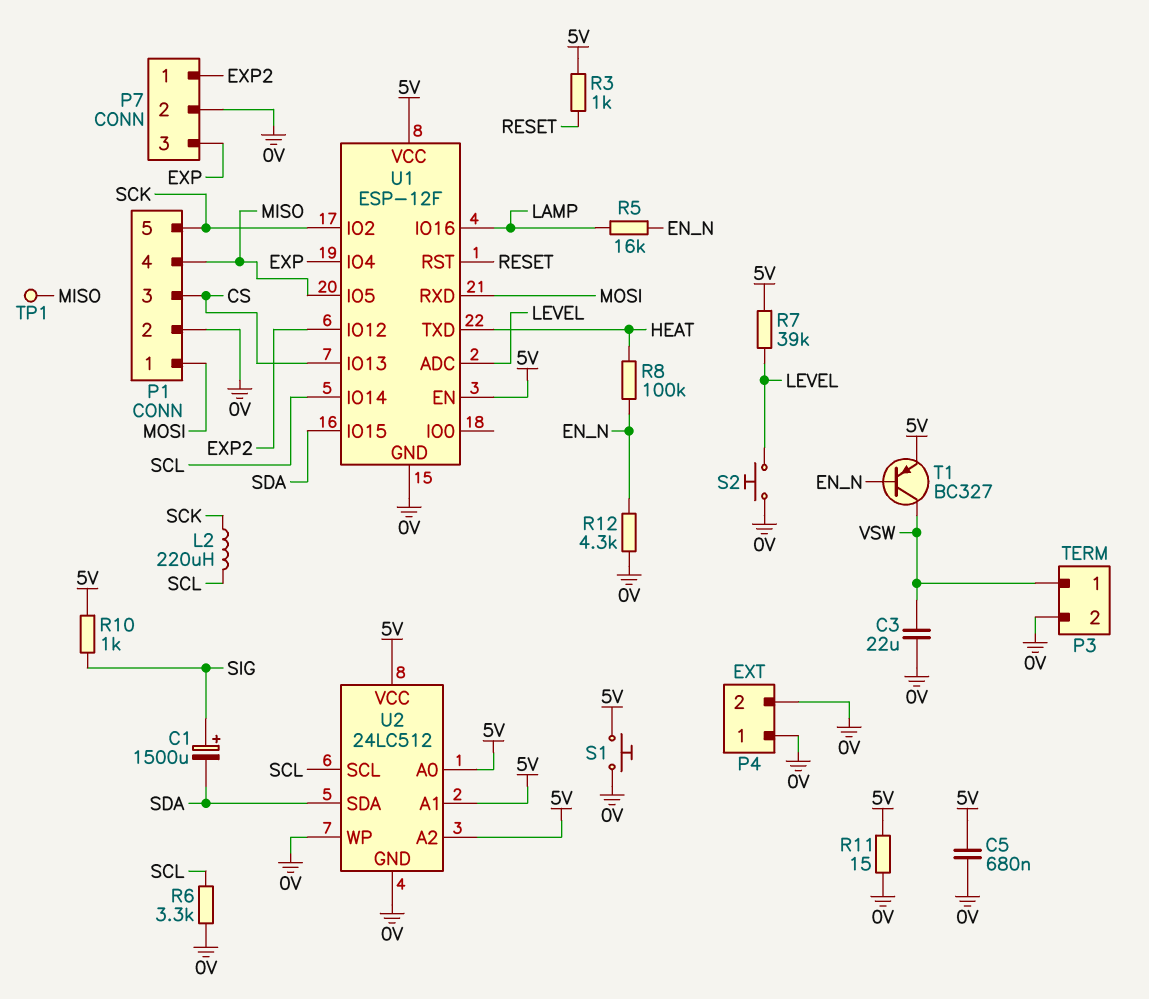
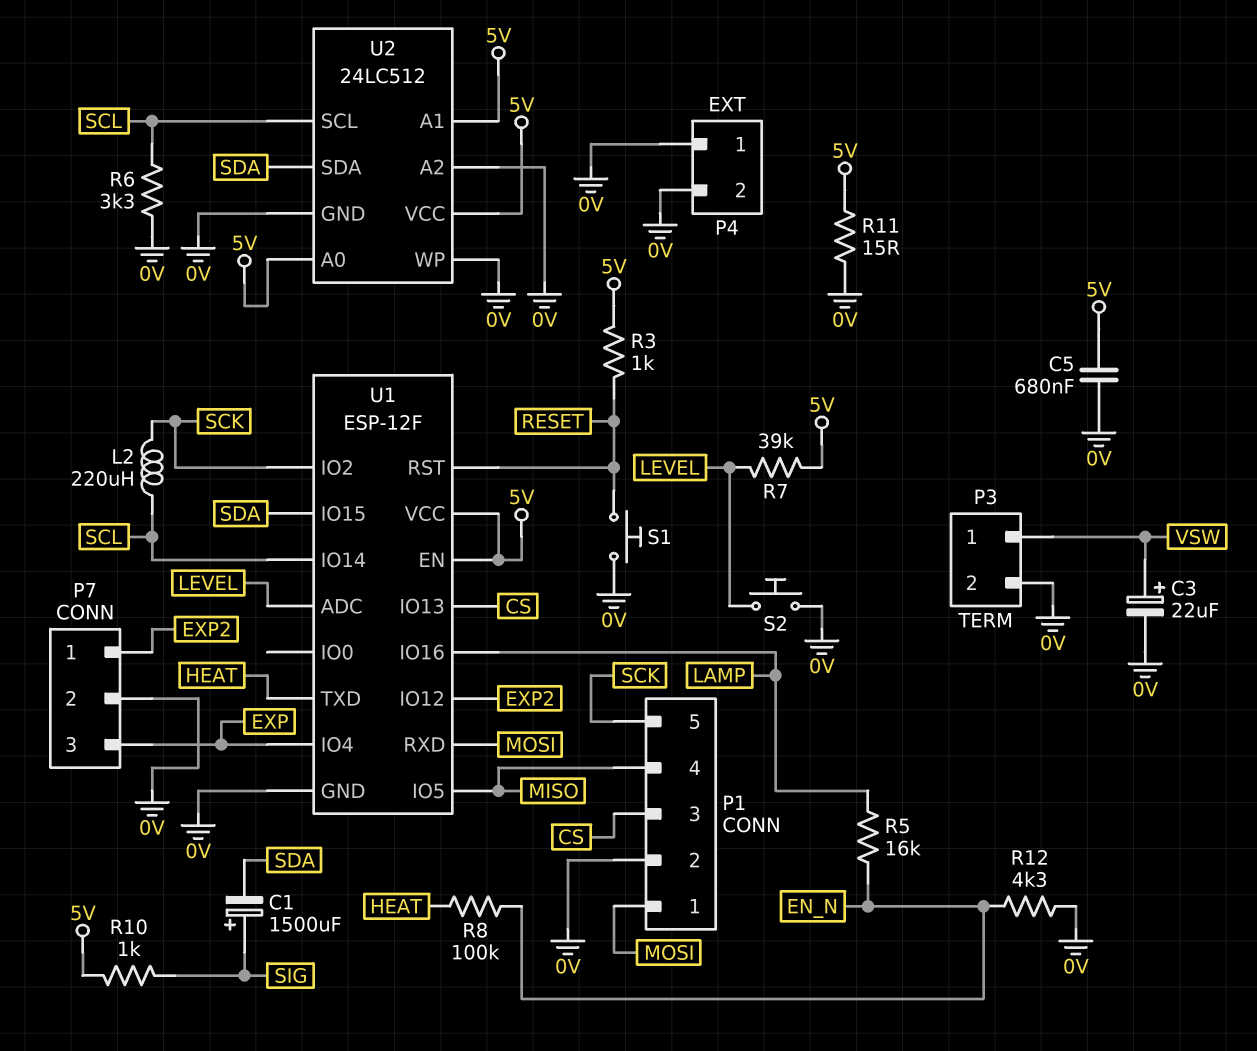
C3: 22uF (0V, VSW) -> 22uF (plus VSW, minus 0V)
S1: button (0V, 5V) -> button (0V, RESET)
T1: PNP BC327 (B EN_N, C VSW, E 5V) -> none
TP1: test point (MISO) -> none
U2 pin A2: 5V -> 0V

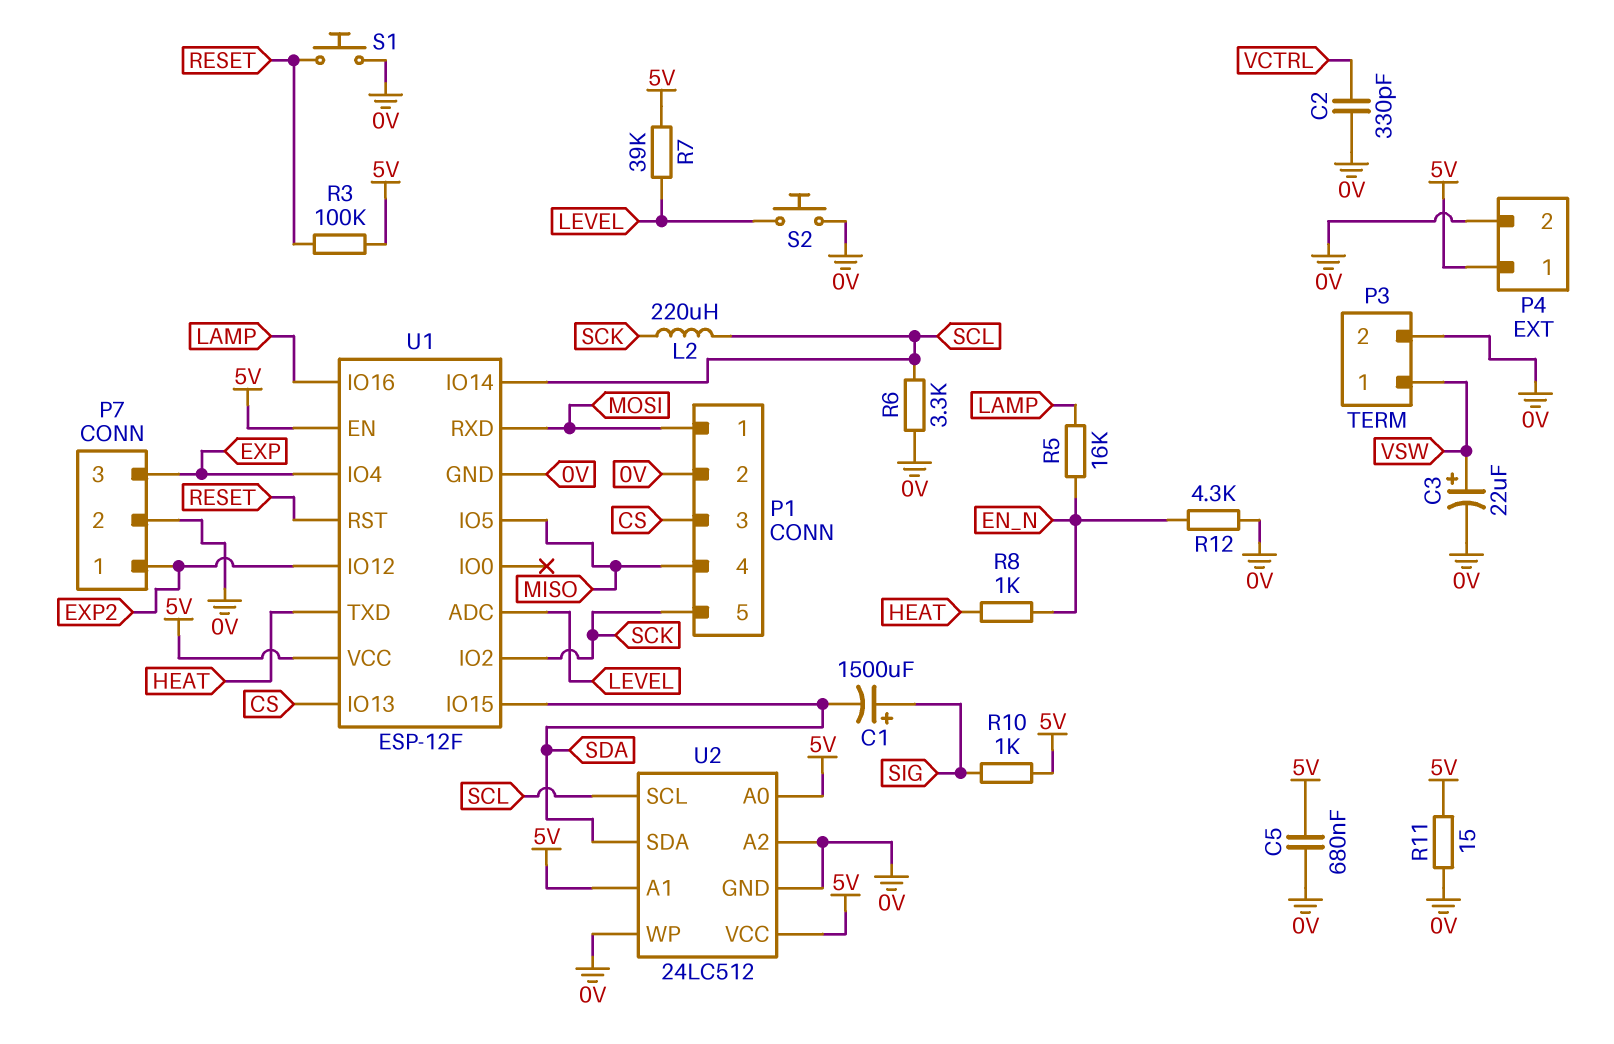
C2: none -> 330pF (0V, VCTRL)
P4 pin 1: 0V -> 5V
R3: 1k (5V, RESET) -> 100k (5V, RESET)
R8: 100k (EN_N, HEAT) -> 1k (EN_N, HEAT)

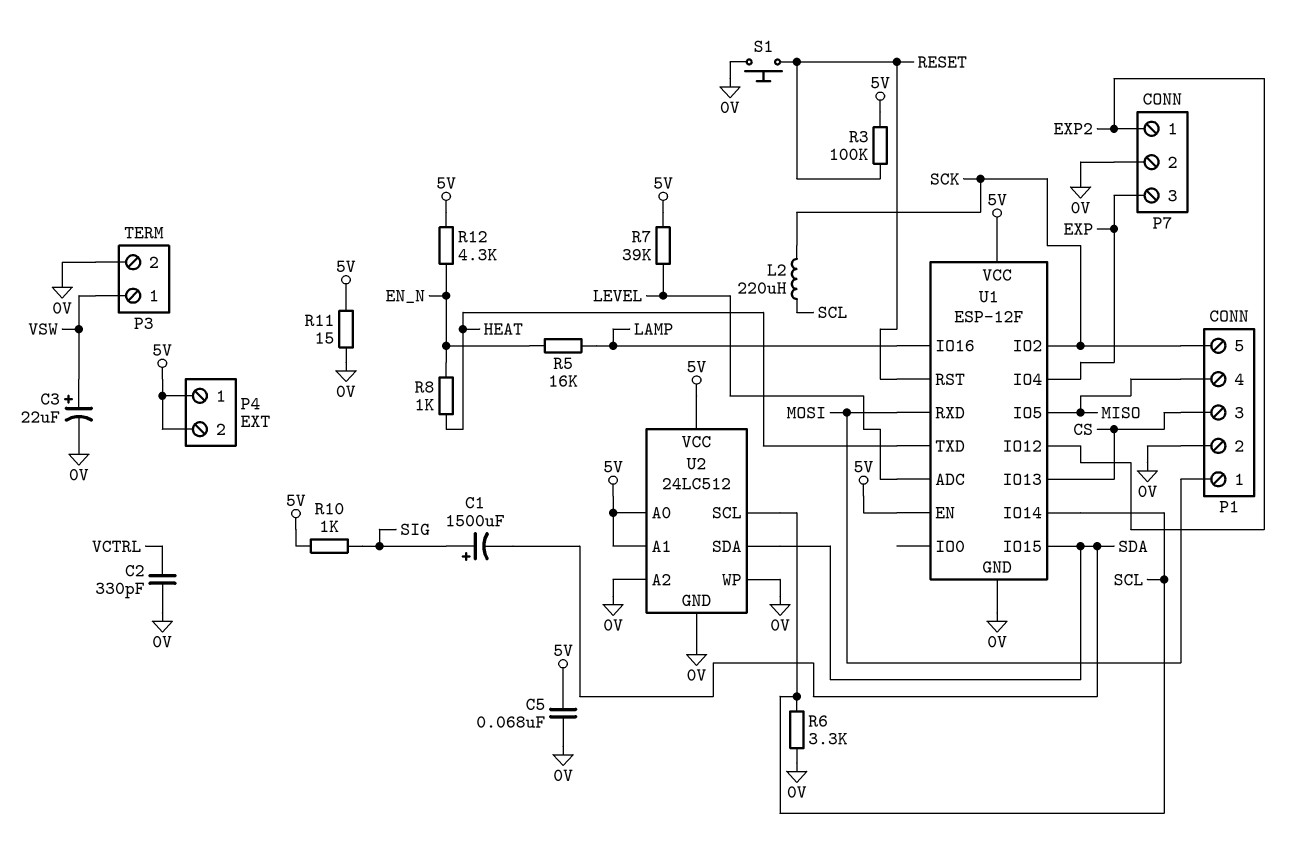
C5: 680nF (0V, 5V) -> 68nF (0V, 5V)
P4 pin 2: 0V -> 5V
R12: 4.3k (0V, EN_N) -> 4.3k (5V, EN_N)
S2: button (0V, LEVEL) -> none

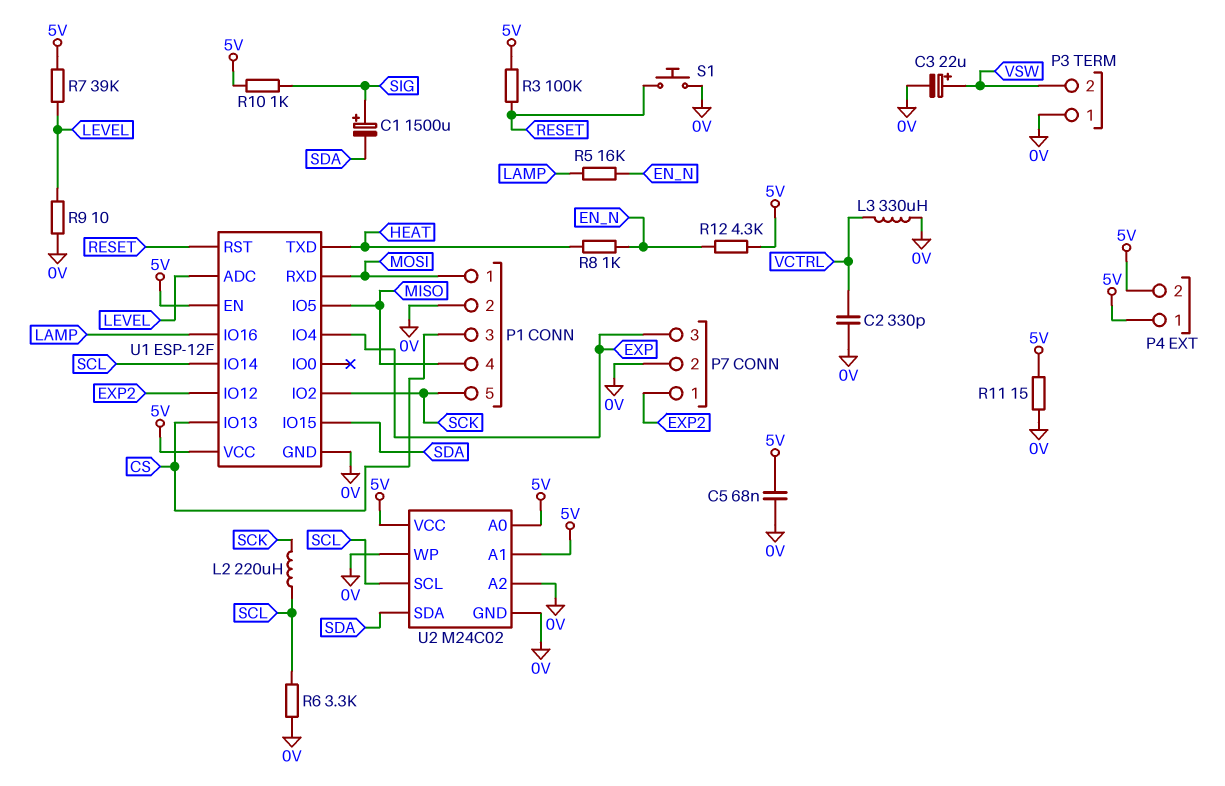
L3: none -> 330uH (0V, VCTRL)
P3 pin 1: VSW -> 0V
P3 pin 2: 0V -> VSW
R9: none -> 10 (0V, LEVEL)
U2: 24LC512 -> M24C02

